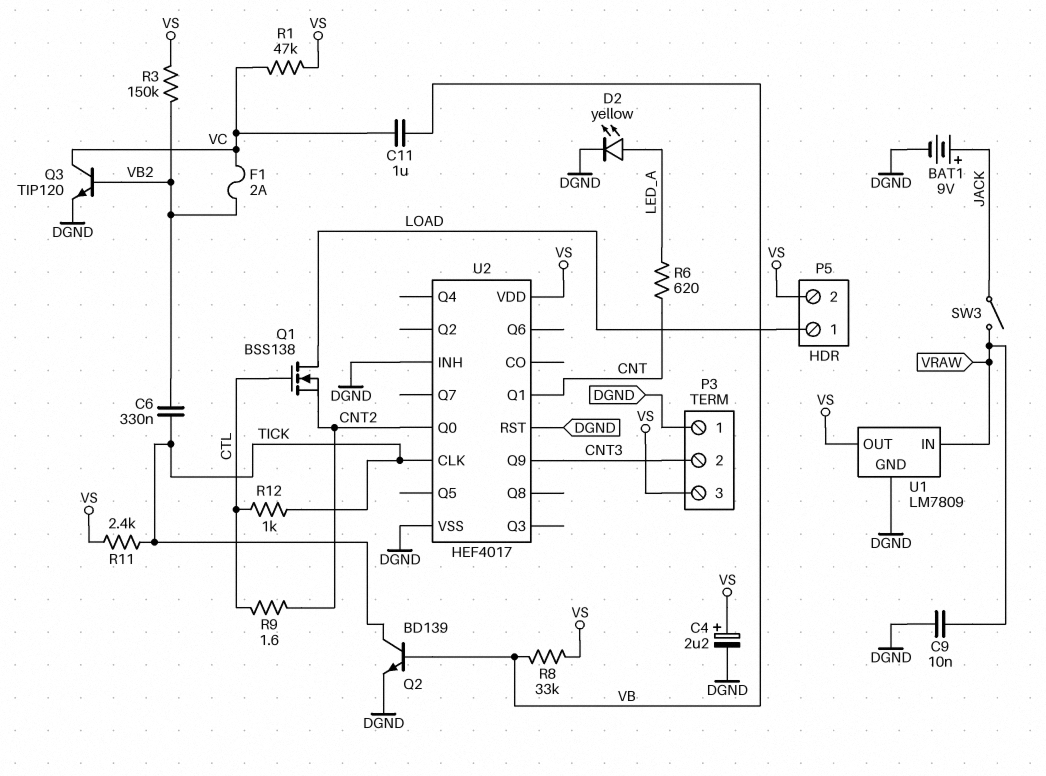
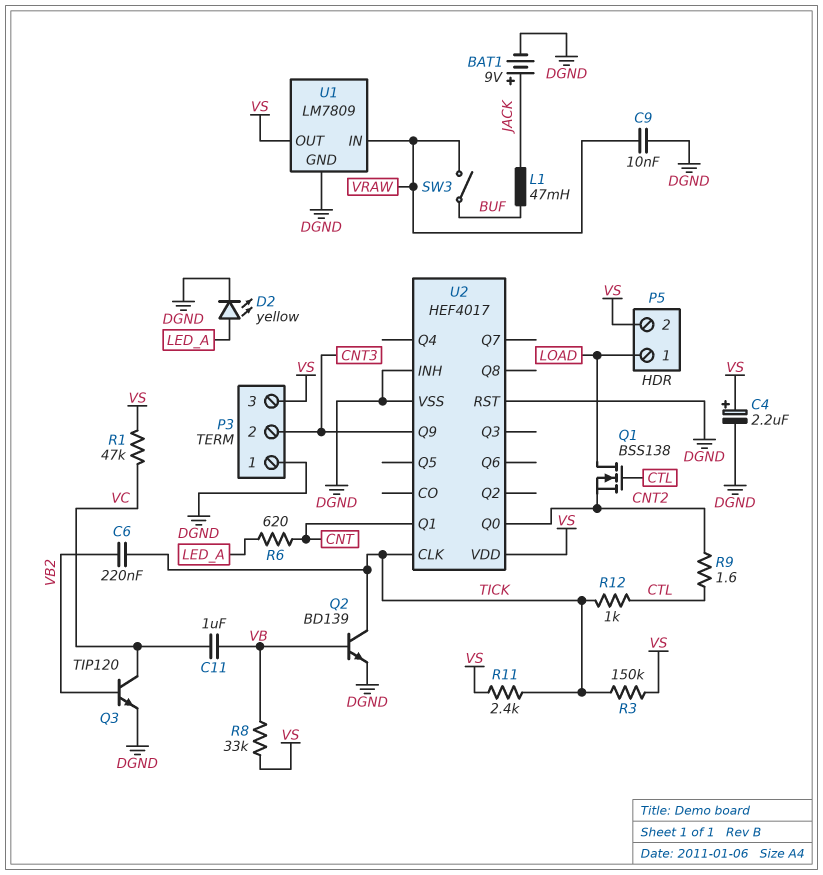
C6: 330nF (TICK, VB2) -> 220nF (TICK, VB2)
F1: 2A (VB2, VC) -> none
L1: none -> 47mH (BUF, JACK)
R3: 150k (VB2, VS) -> 150k (TICK, VS)
SW3: switch (JACK, VRAW) -> switch (BUF, VRAW)

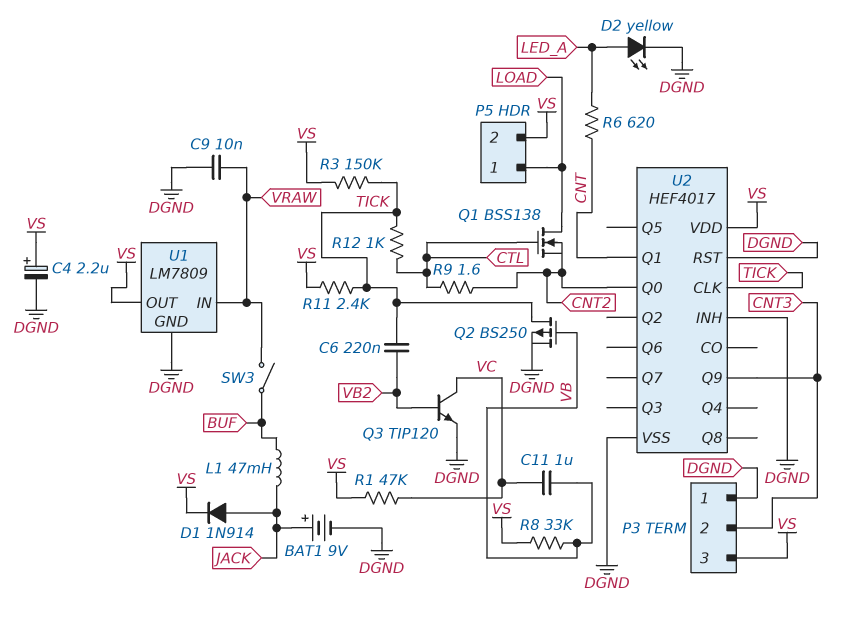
D1: none -> diode 1N914 (A JACK, K VS)
Q2: NPN BD139 (B VB, C TICK, E DGND) -> PMOS BS250 (G VB, D TICK, S DGND)

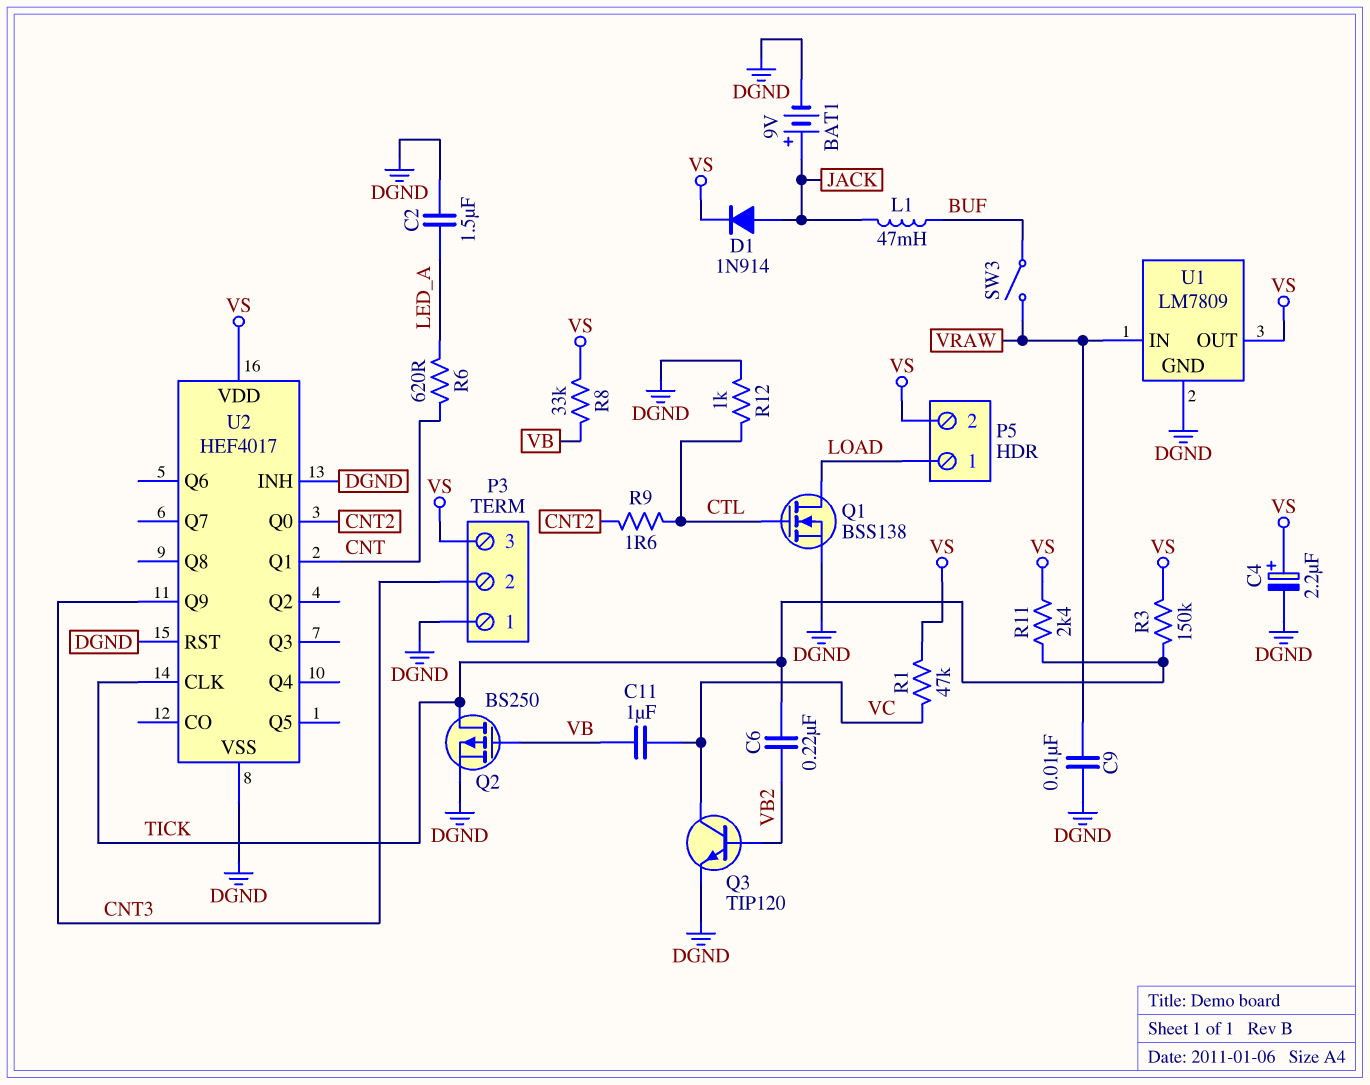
C2: none -> 1.5uF (DGND, LED_A)
D2: LED yellow (A LED_A, K DGND) -> none
Q1: NMOS BSS138 (G CTL, D LOAD, S CNT2) -> NMOS BSS138 (G CTL, D LOAD, S DGND)
R12: 1k (CTL, TICK) -> 1k (CTL, DGND)

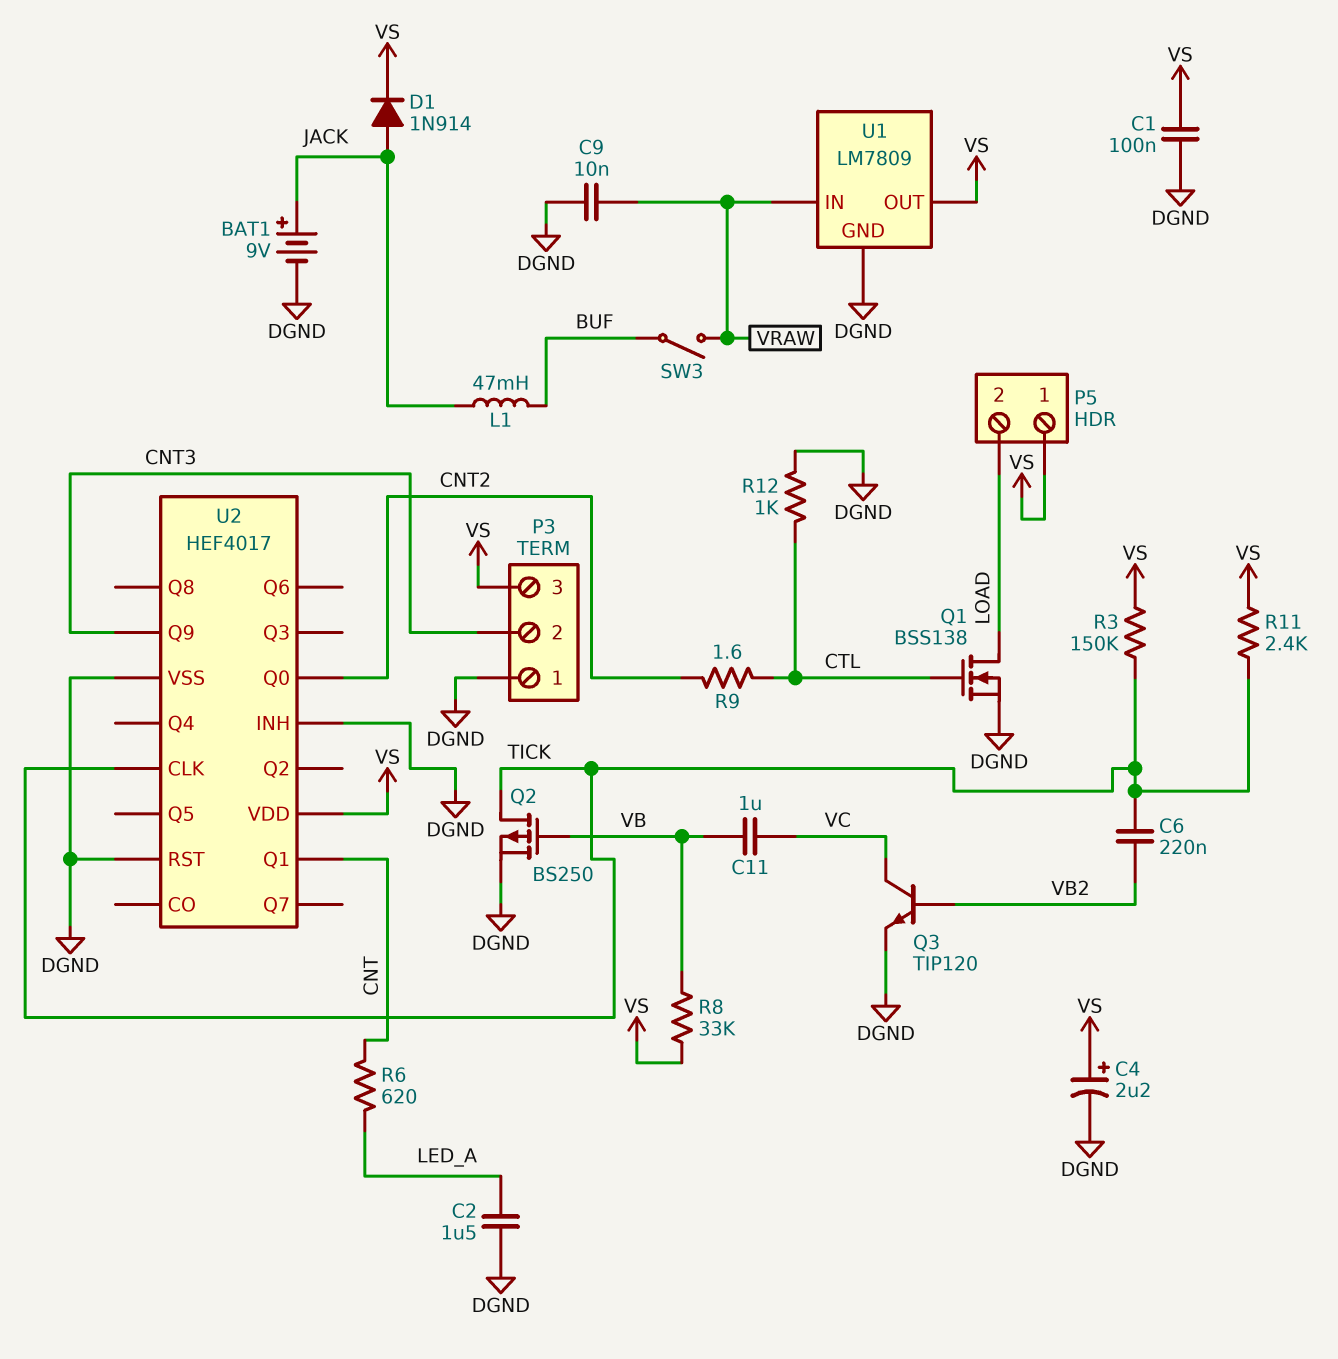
C1: none -> 100nF (DGND, VS)
P5 pin 1: LOAD -> VS
P5 pin 2: VS -> LOAD
R1: 47k (VC, VS) -> none

